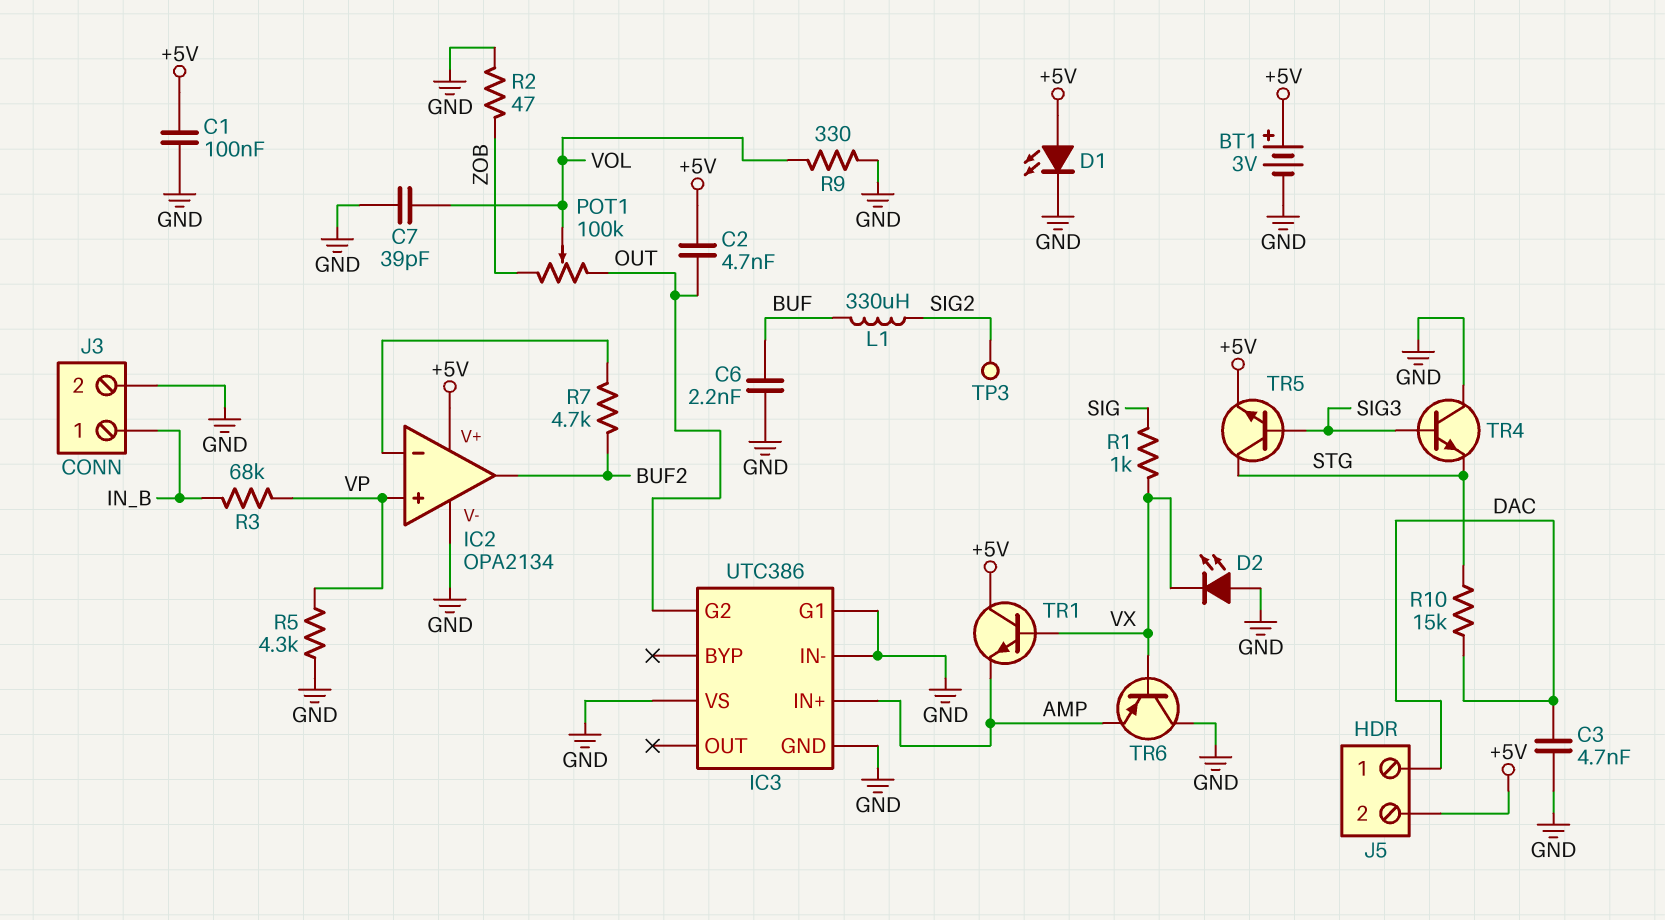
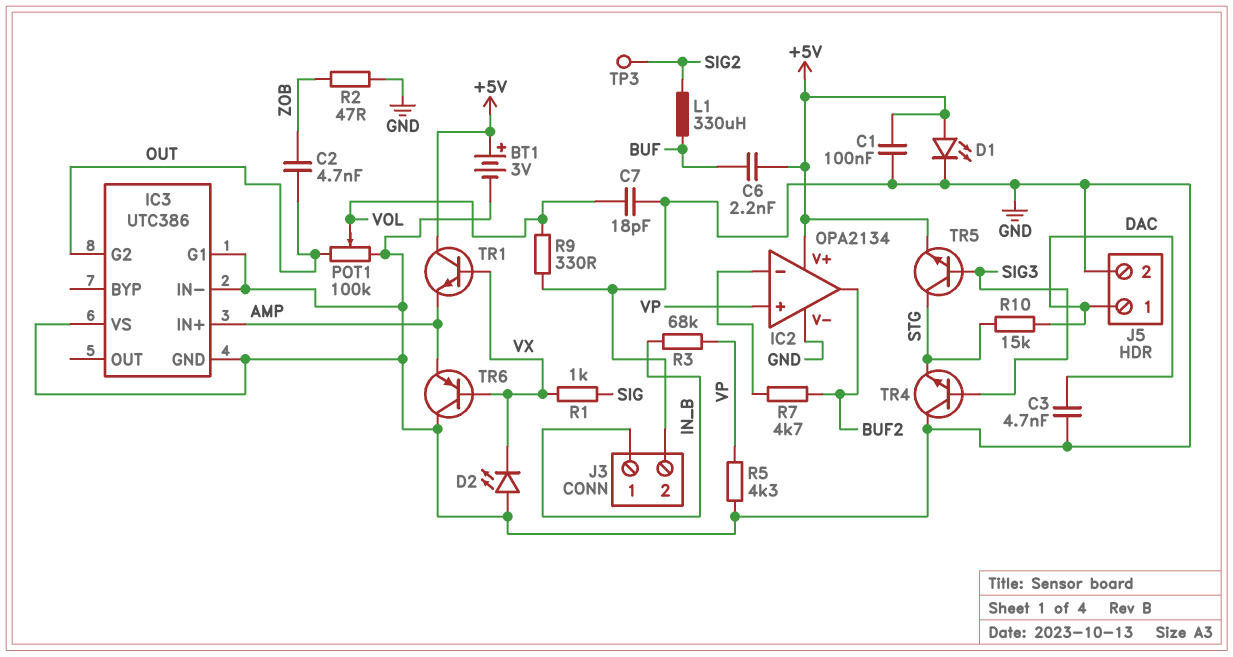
C2: 4.7nF (+5V, OUT) -> 4.7nF (OUT, ZOB)
C6: 2.2nF (BUF, GND) -> 2.2nF (+5V, BUF)
C7: 39pF (GND, VOL) -> 18pF (GND, VOL)
J5 pin 2: +5V -> GND
POT1: 100k (OUT, ZOB, wiper VOL) -> 100k (GND, OUT, wiper VOL)

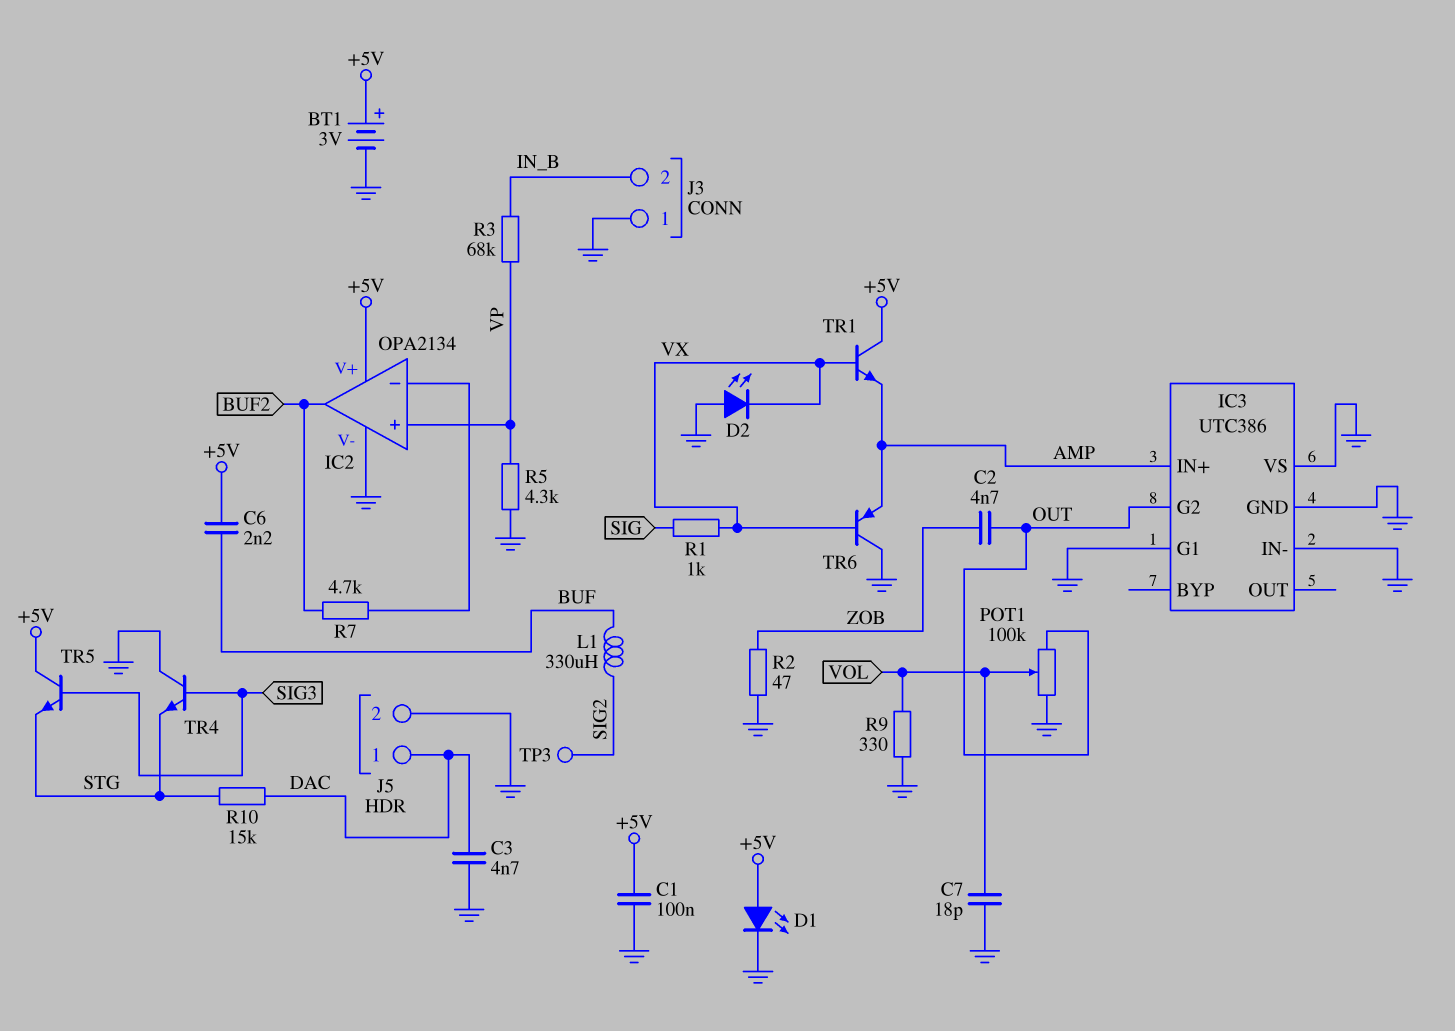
J3 pin 1: IN_B -> GND
J3 pin 2: GND -> IN_B
TR5: NPN (B SIG3, C STG, E +5V) -> NPN (B SIG3, C +5V, E STG)

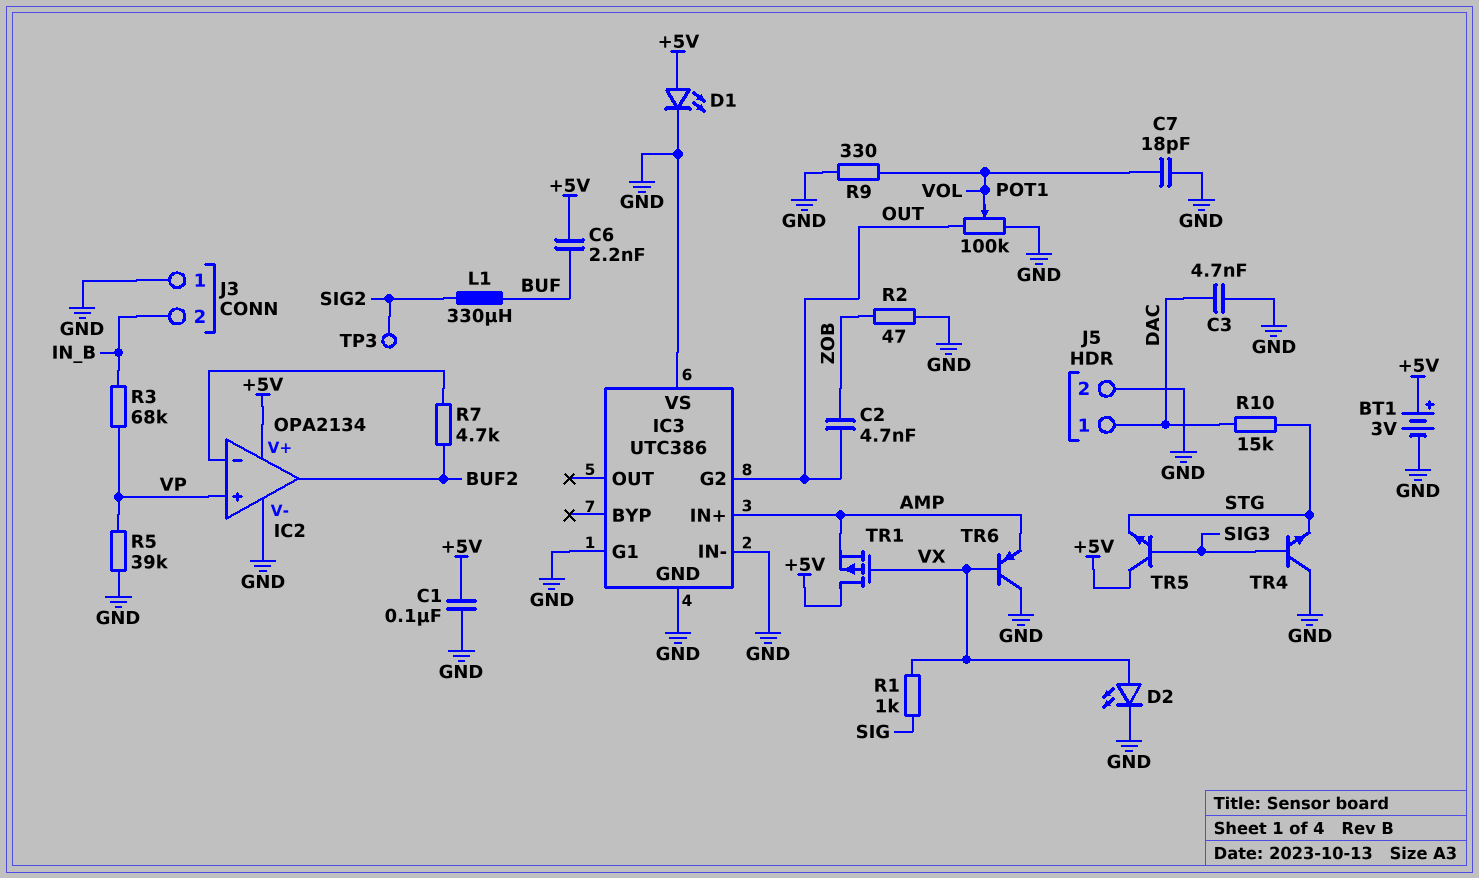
D2: LED (A GND, K VX) -> LED (A VX, K GND)
R5: 4.3k (GND, VP) -> 39k (GND, VP)
TR1: NPN (B VX, C +5V, E AMP) -> PMOS (G VX, D +5V, S AMP)

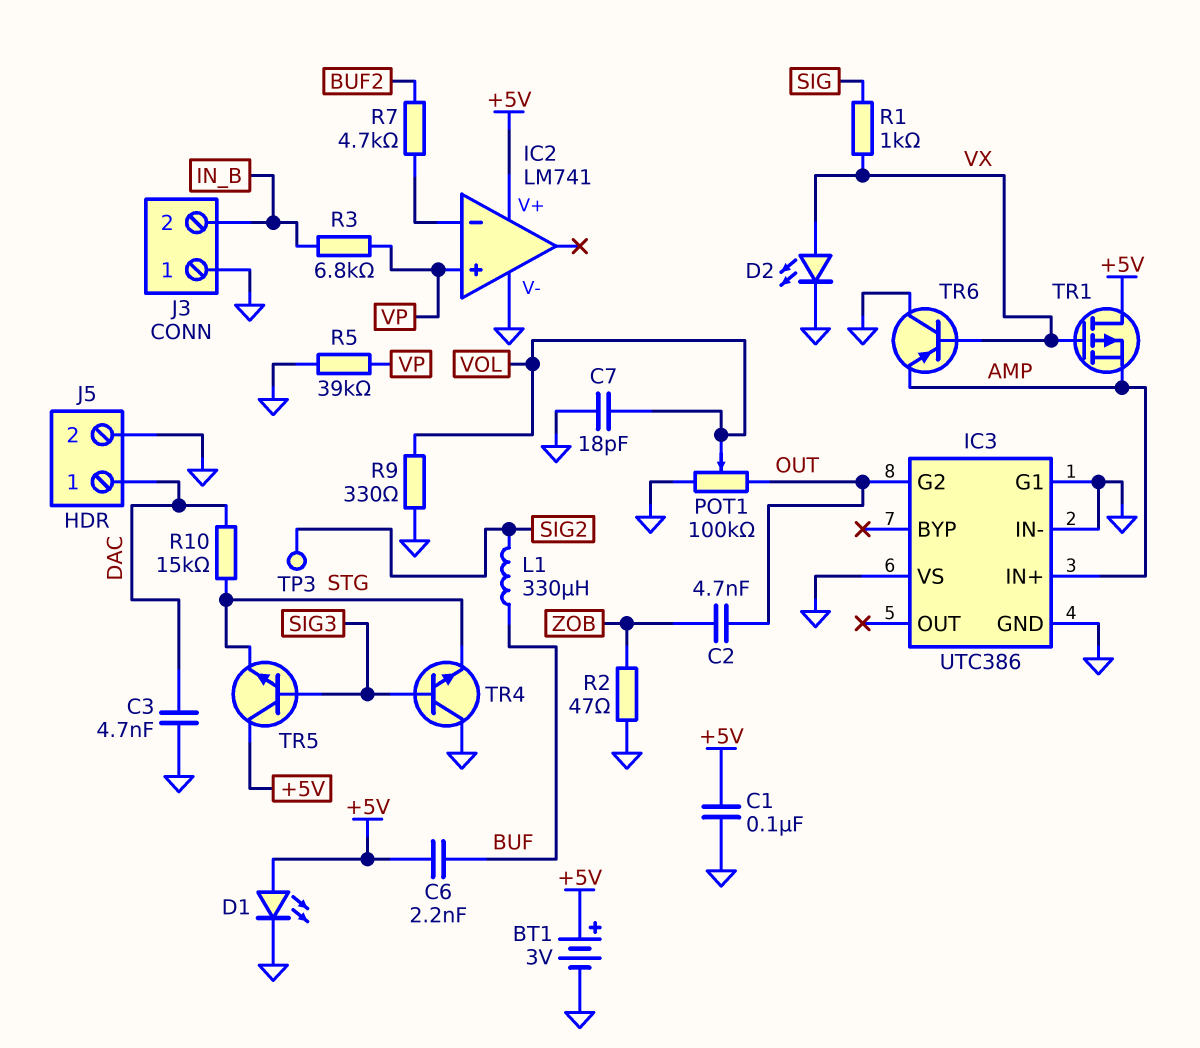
IC2: OPA2134 -> LM741
IC2 pin out: BUF2 -> none
R3: 68k (IN_B, VP) -> 6.8k (IN_B, VP)

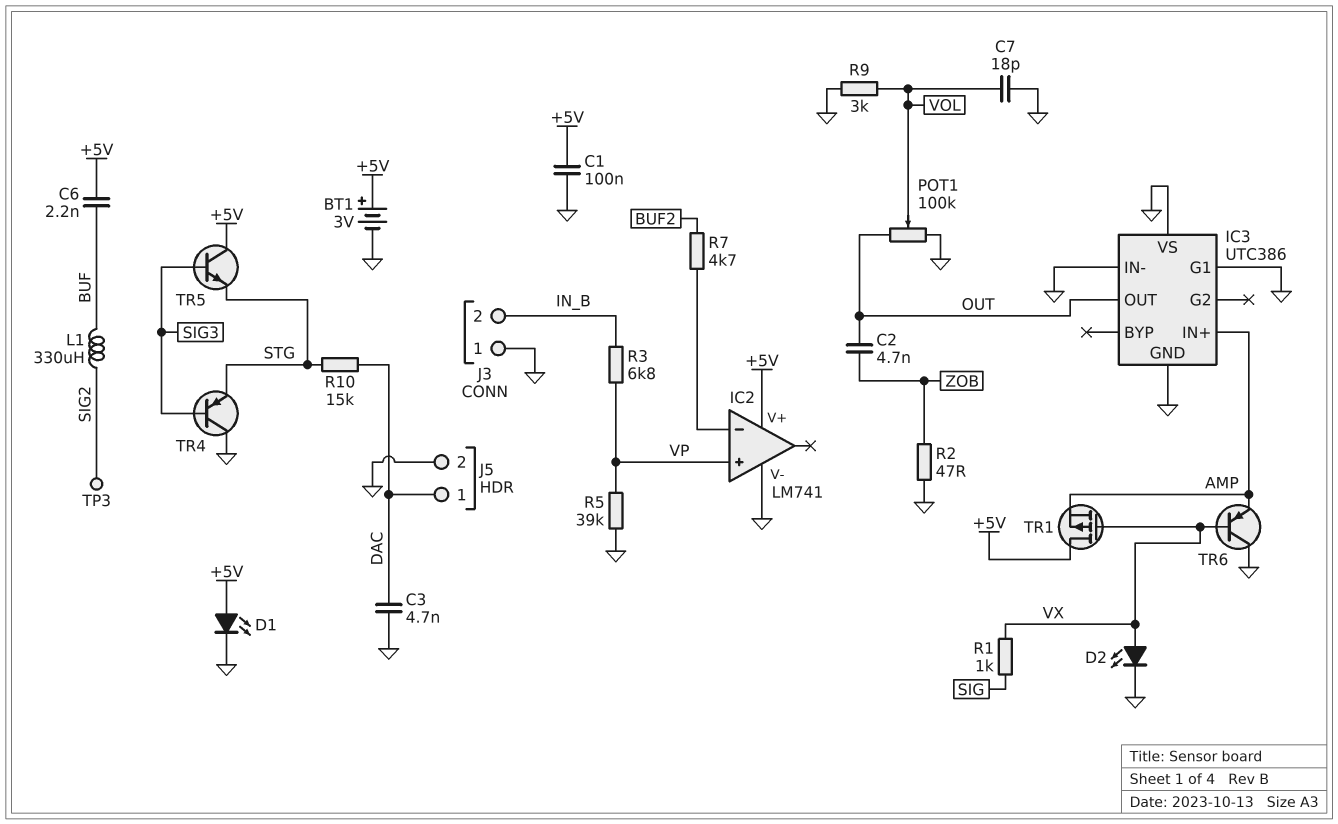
IC3 pin G2: OUT -> none
IC3 pin OUT: none -> OUT
R9: 330 (GND, VOL) -> 3k (GND, VOL)
TR4: NPN (B SIG3, C GND, E STG) -> PNP (B SIG3, C GND, E STG)

